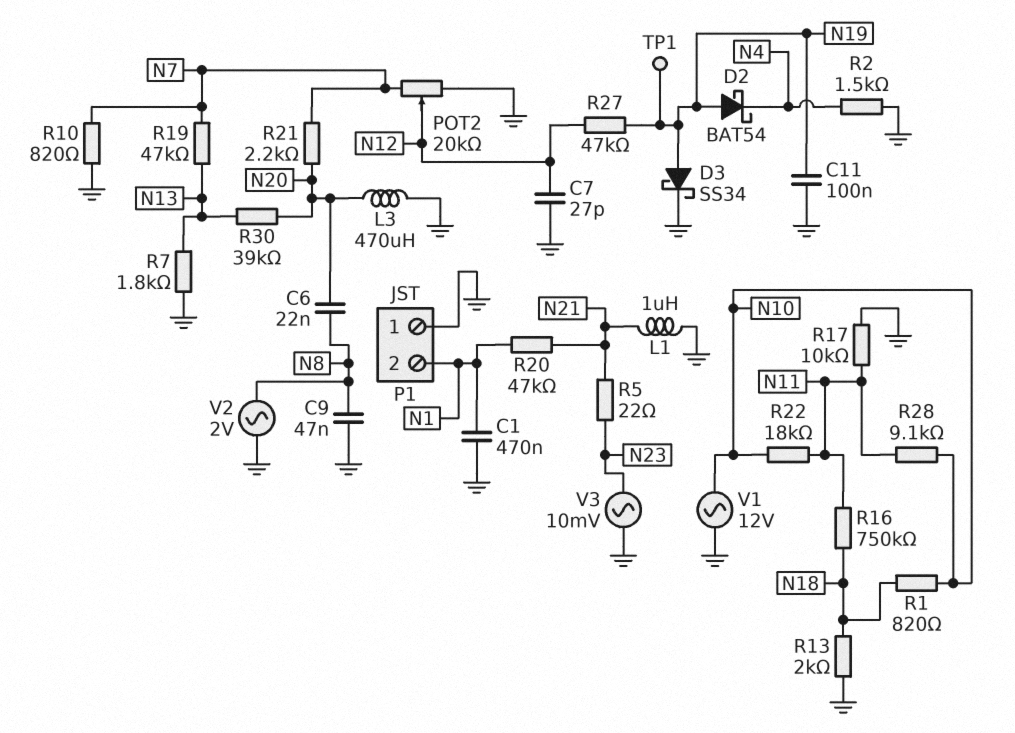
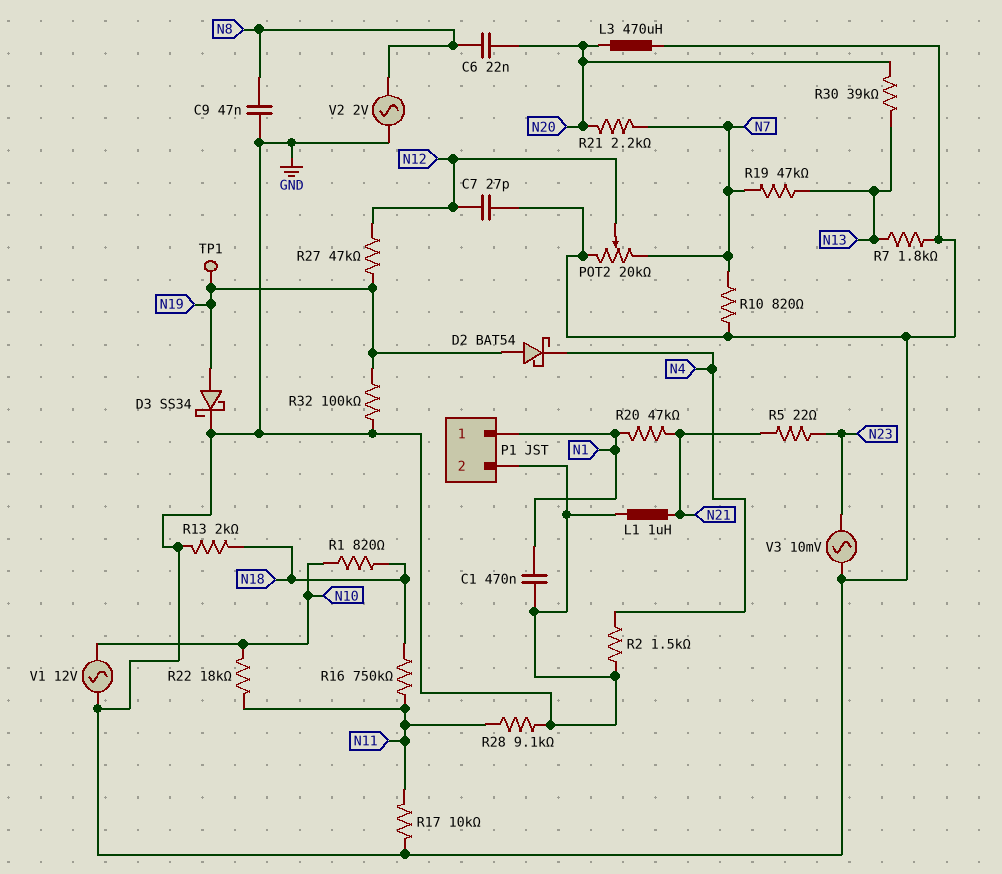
C11: 100nF (GND, N19) -> none
P1 pin 1: GND -> N1
P1 pin 2: N1 -> GND
R28: 9.1k (N10, N11) -> 9.1k (GND, N11)
R32: none -> 100k (GND, N19)

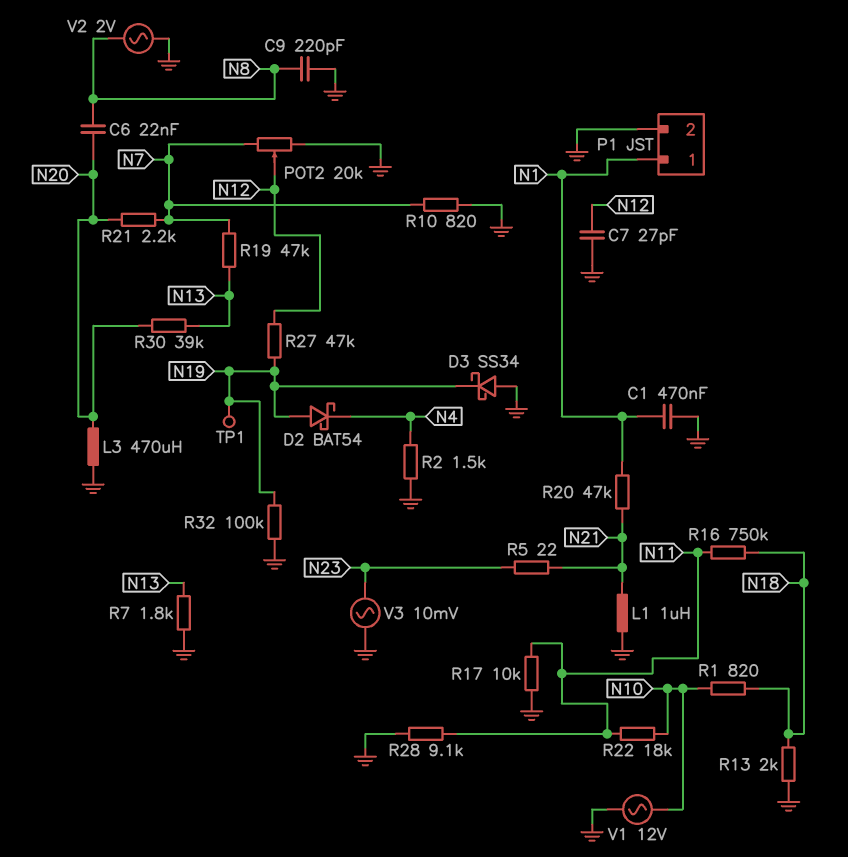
C9: 47nF (GND, N8) -> 220pF (GND, N8)
D3: schottky SS34 (A N19, K GND) -> schottky SS34 (A GND, K N19)

